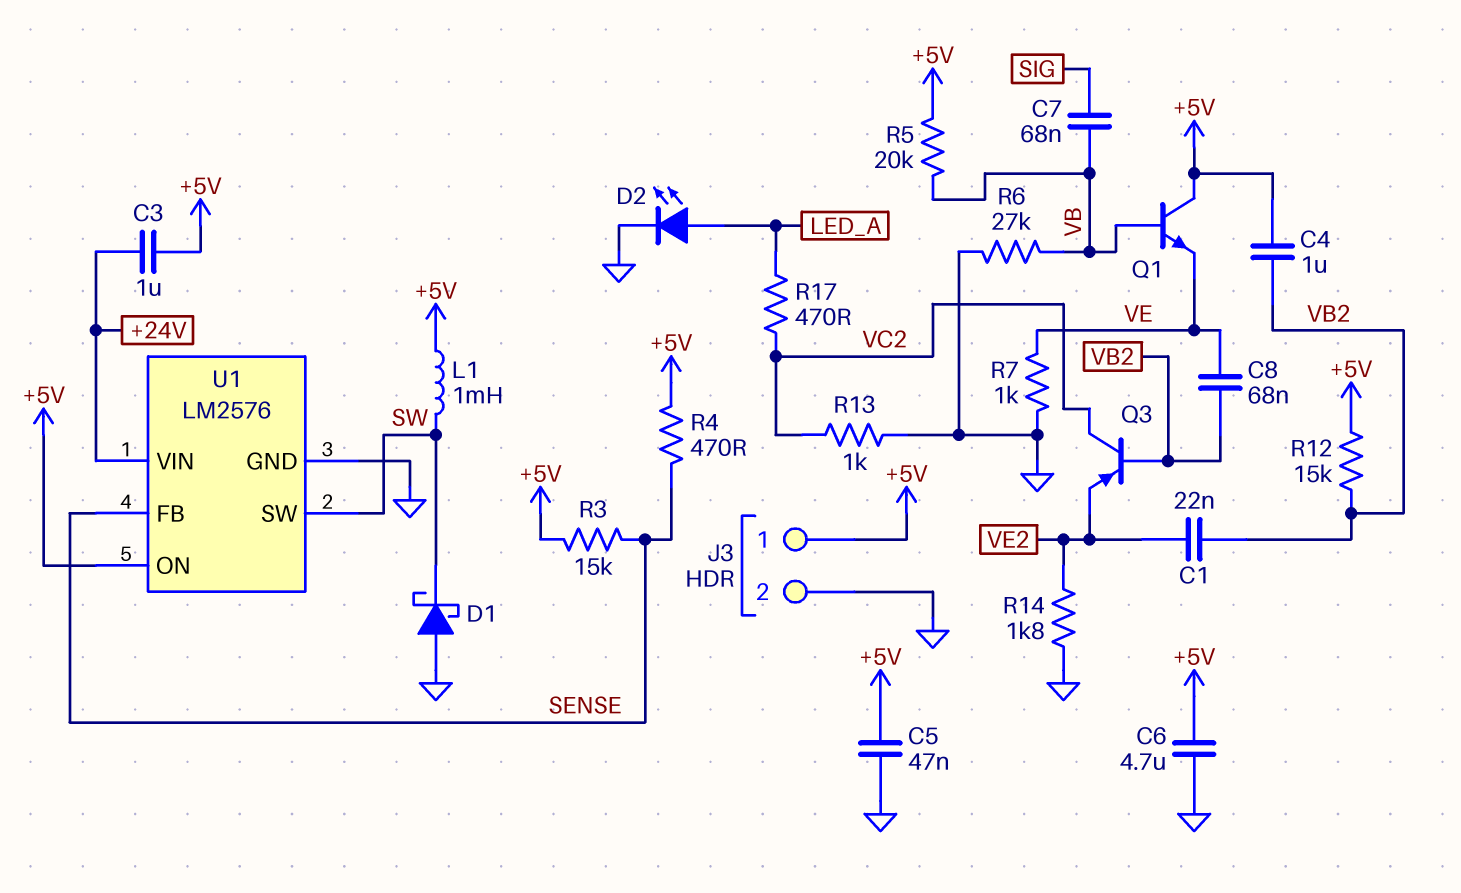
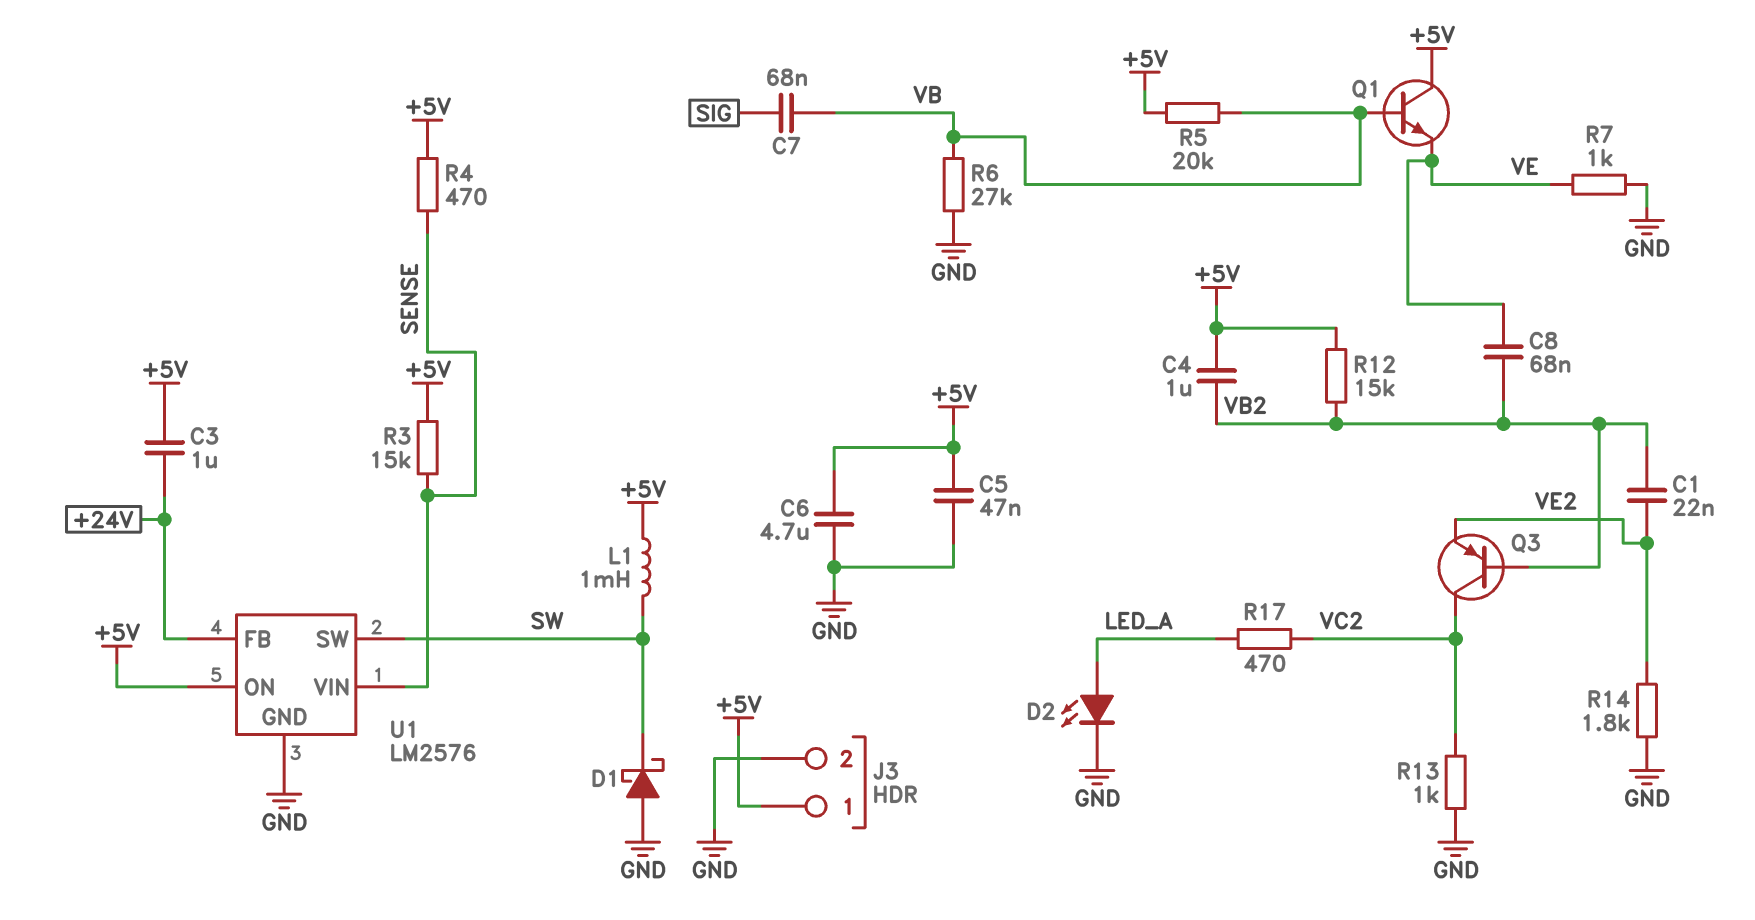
U1 pin FB: SENSE -> +24V
U1 pin VIN: +24V -> SENSE

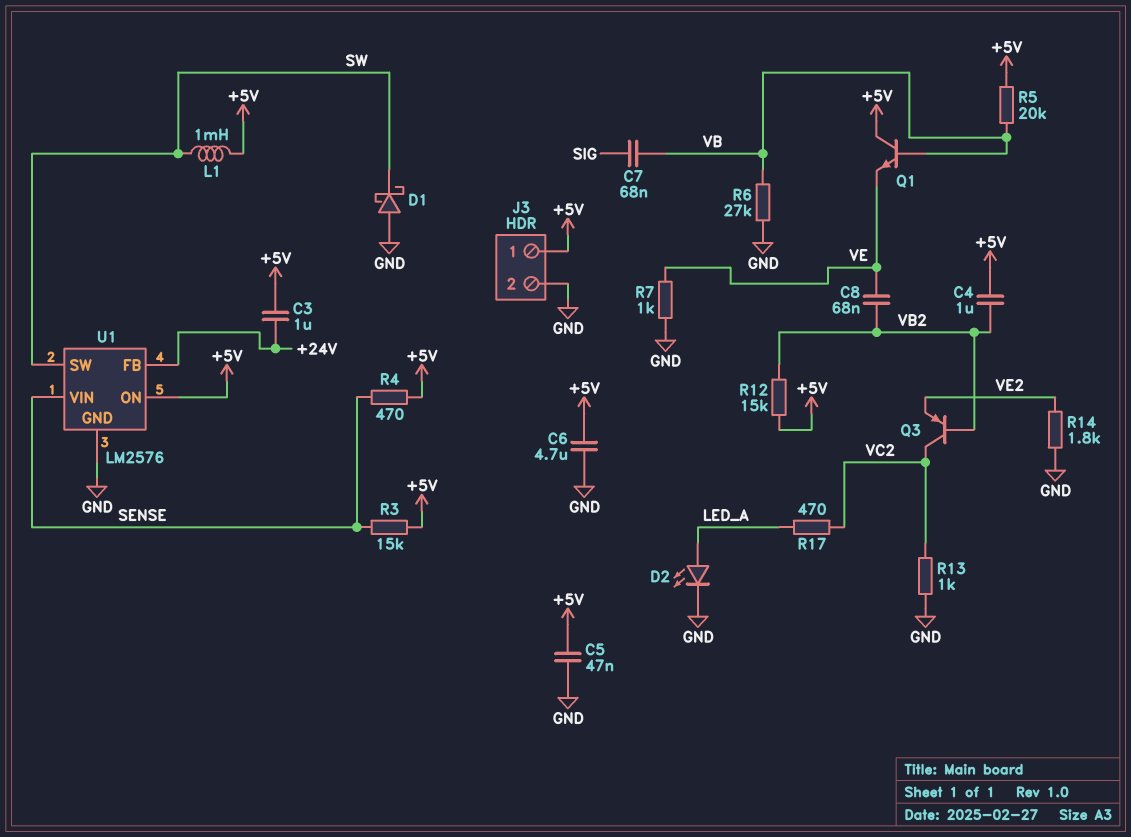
C1: 22nF (VB2, VE2) -> none

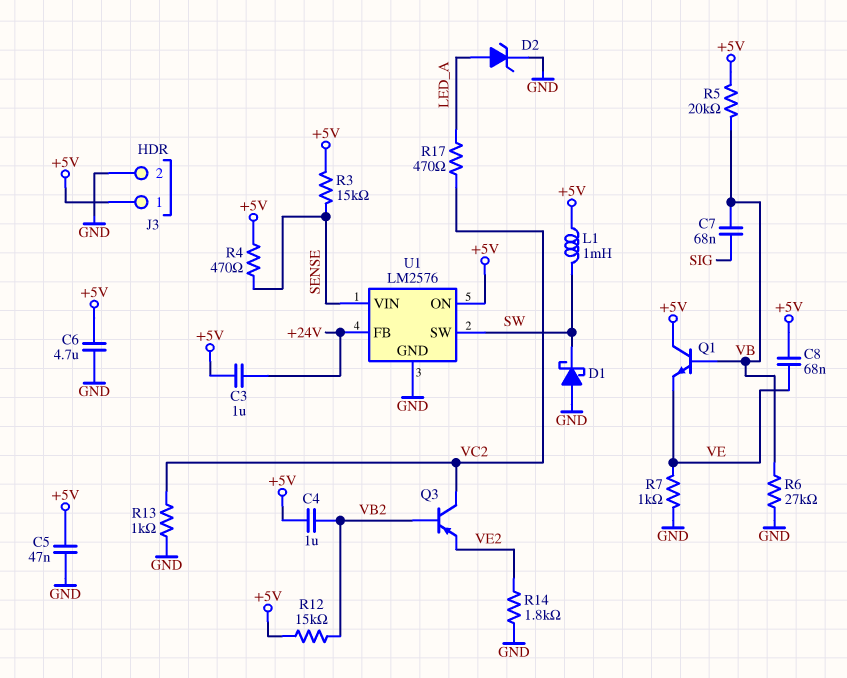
C8: 68nF (VB2, VE) -> 68nF (+5V, VE)
D2: LED (A LED_A, K GND) -> zener (A LED_A, K GND)

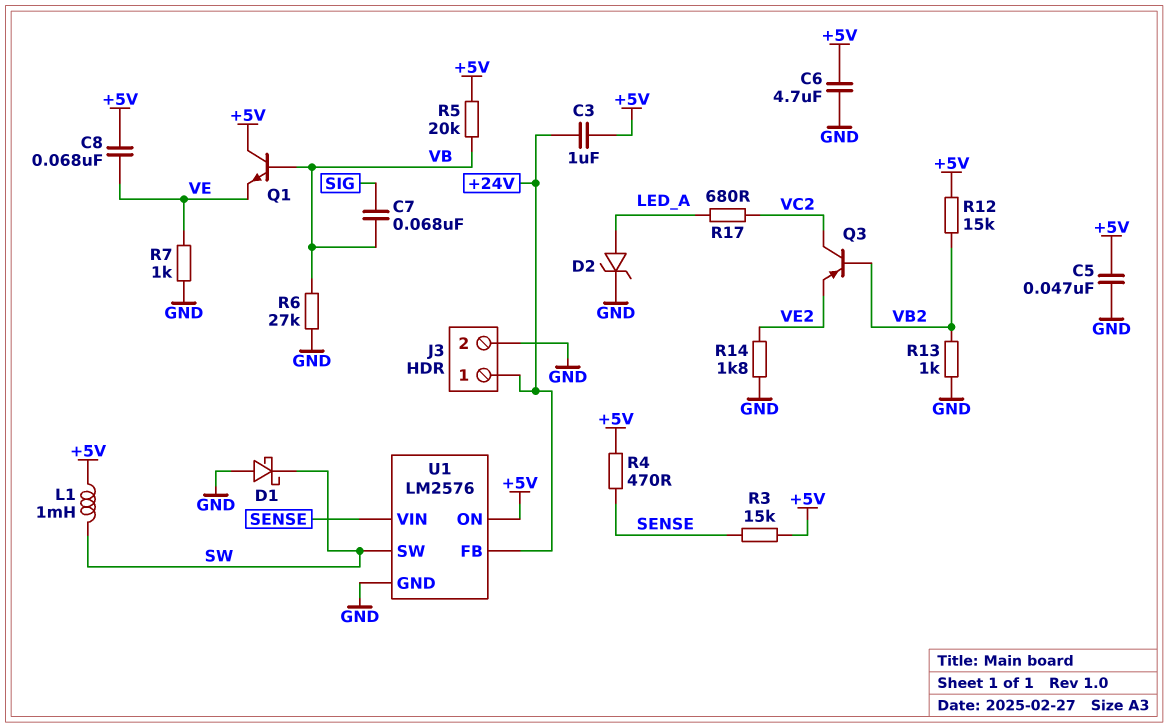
C4: 1uF (+5V, VB2) -> none
J3 pin 1: +5V -> +24V
R13: 1k (GND, VC2) -> 1k (GND, VB2)
R17: 470 (LED_A, VC2) -> 680 (LED_A, VC2)

